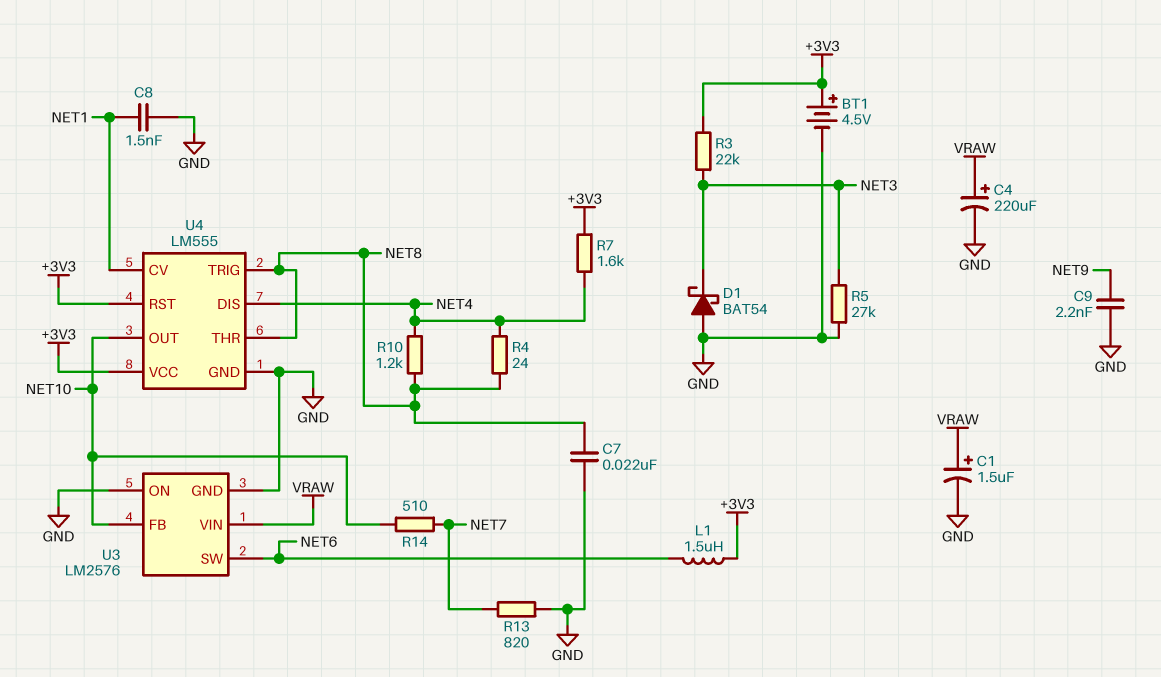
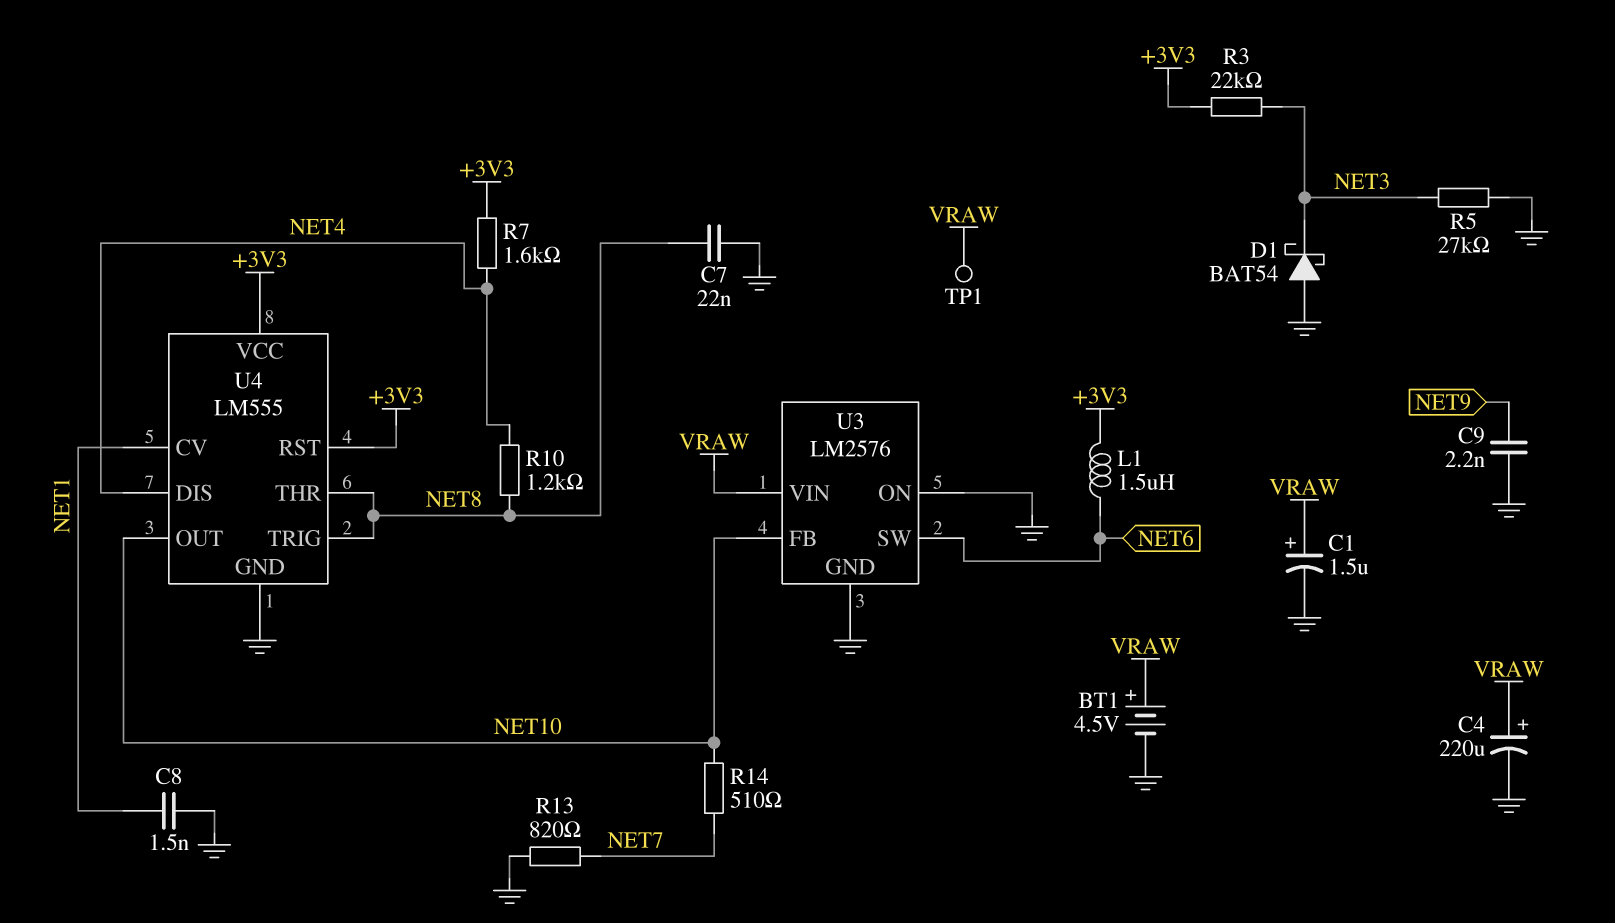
BT1: 4.5V (plus +3V3, minus GND) -> 4.5V (plus VRAW, minus GND)
R4: 24 (NET4, NET8) -> none
TP1: none -> test point (VRAW)

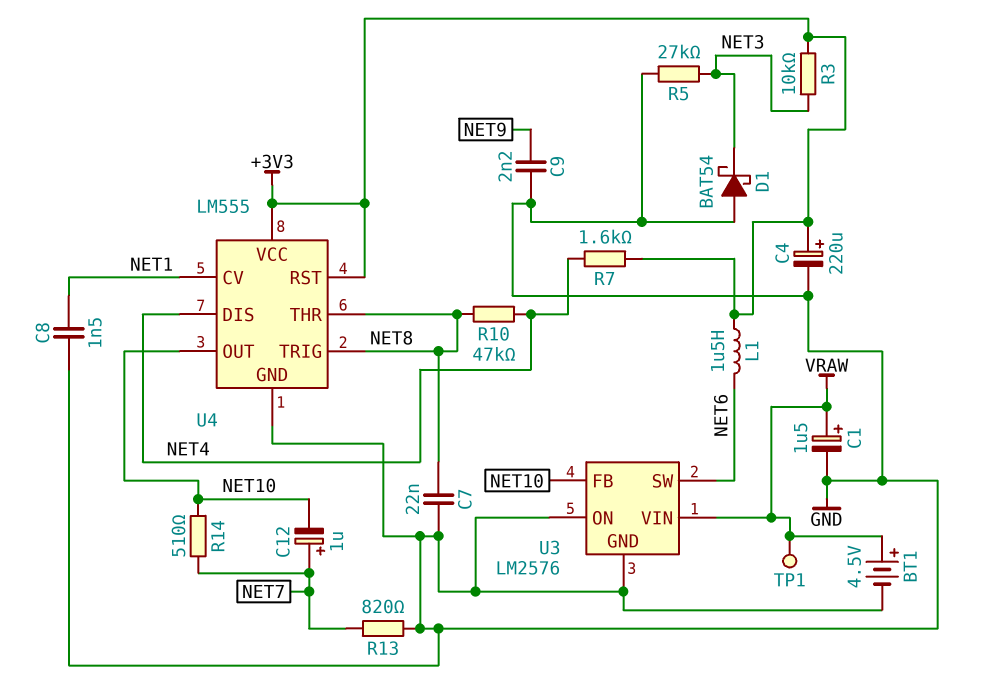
C4: 220uF (plus VRAW, minus GND) -> 220uF (plus +3V3, minus GND)
C12: none -> 1uF (plus NET7, minus NET10)
R3: 22k (+3V3, NET3) -> 10k (+3V3, NET3)
R10: 1.2k (NET4, NET8) -> 47k (NET4, NET8)

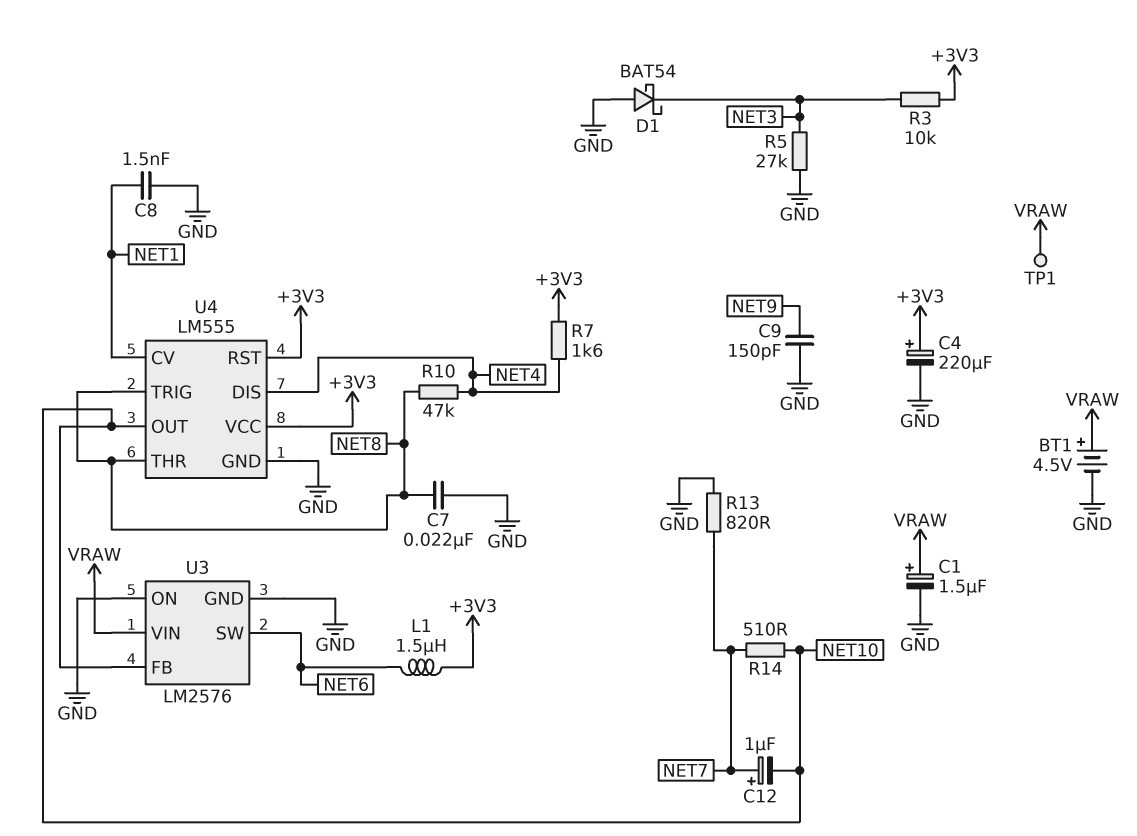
C9: 2.2nF (GND, NET9) -> 150pF (GND, NET9)

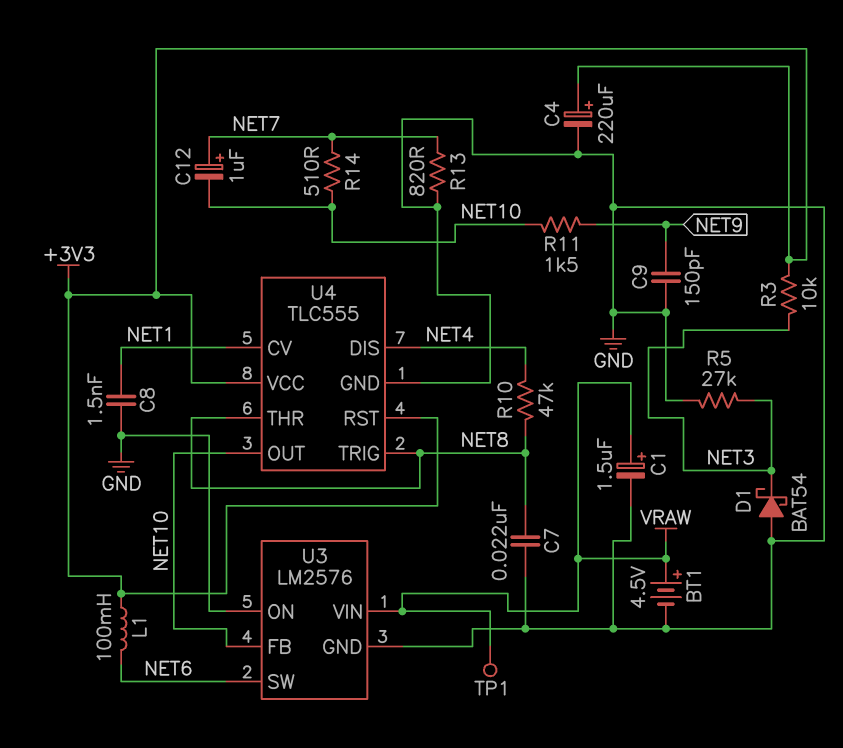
L1: 1.5uH (+3V3, NET6) -> 100mH (+3V3, NET6)
R7: 1.6k (+3V3, NET4) -> none
R11: none -> 1.5k (NET9, NET10)
U4: LM555 -> TLC555

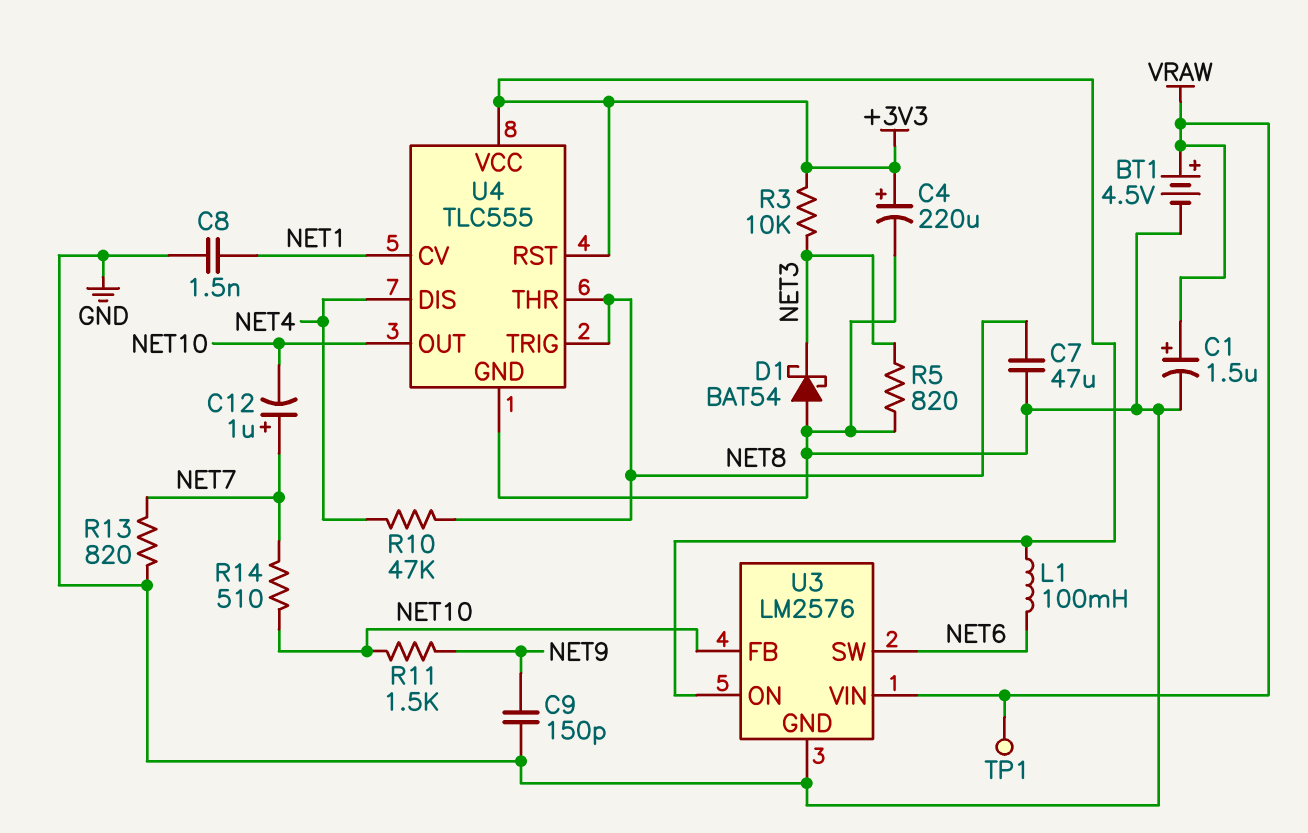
C7: 22nF (GND, NET8) -> 47uF (GND, NET8)
R5: 27k (GND, NET3) -> 820 (GND, NET3)
U3 pin ON: GND -> +3V3

